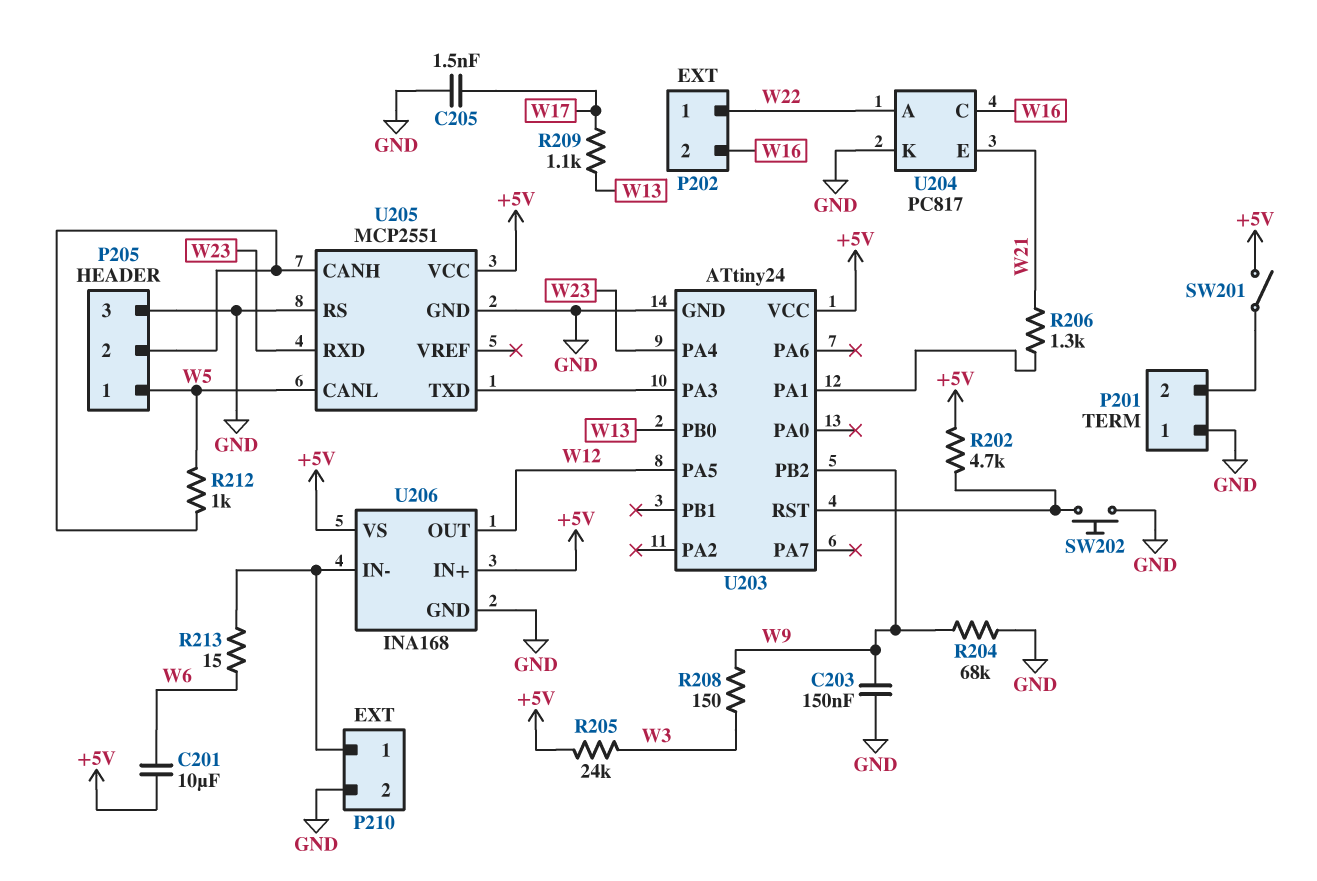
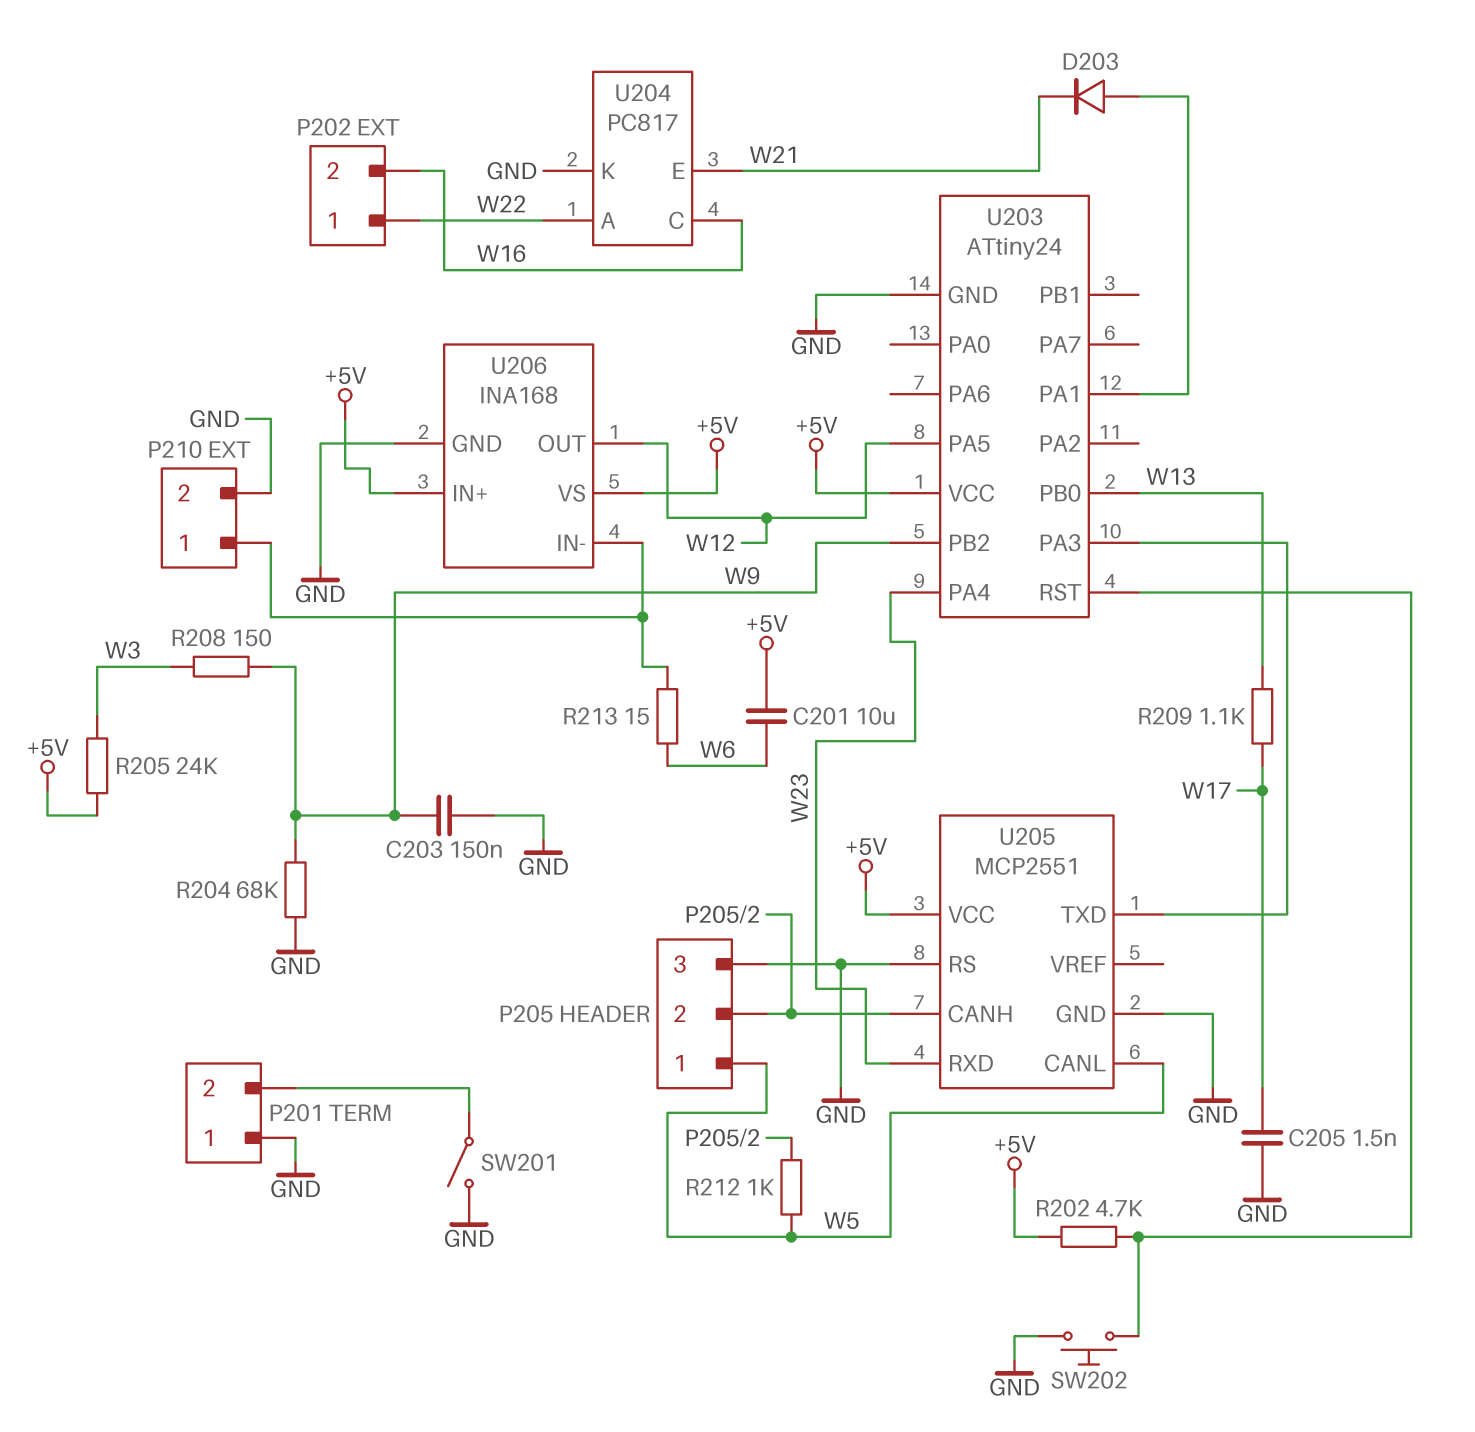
D203: none -> diode (A U203/PA1, K W21)
R206: 1.3k (U203/PA1, W21) -> none
SW201: switch (+5V, P201/2) -> switch (GND, P201/2)

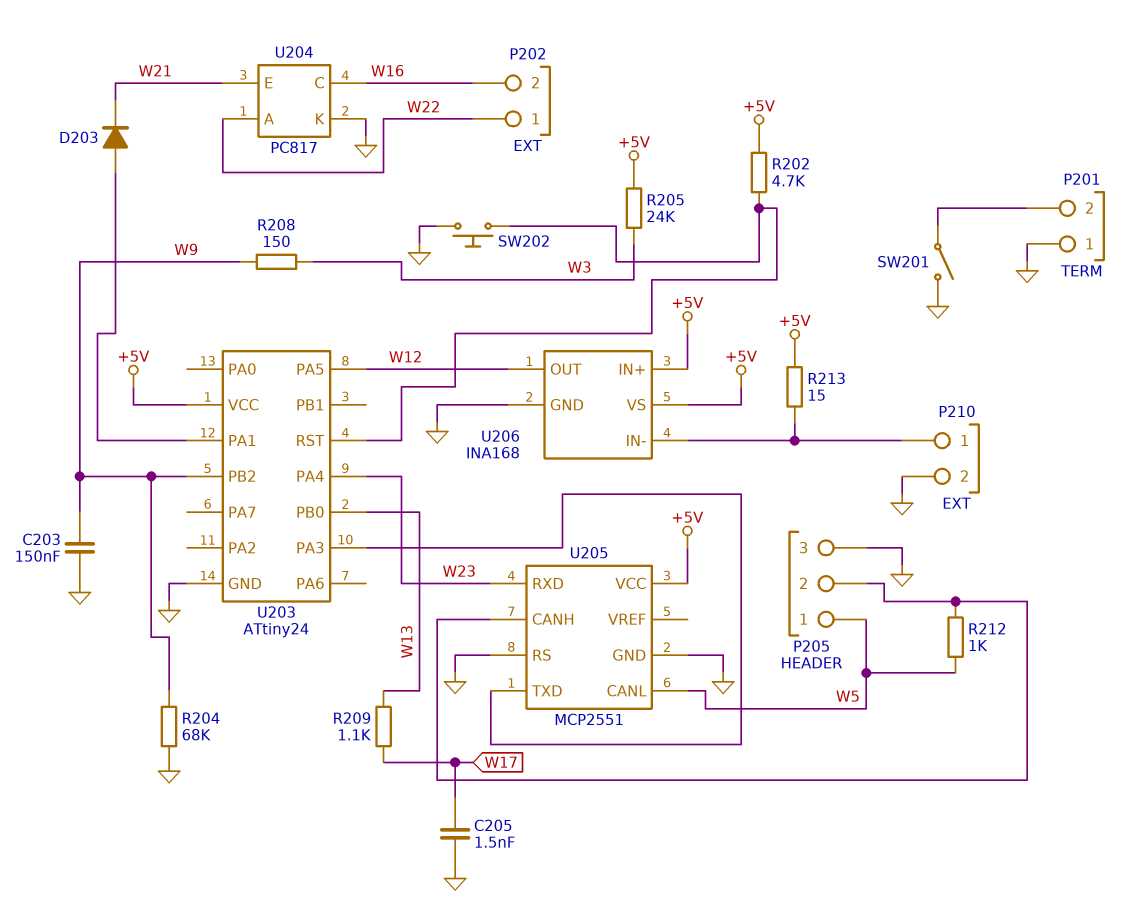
C201: 10uF (+5V, W6) -> none
R213: 15 (P210/1, W6) -> 15 (+5V, P210/1)

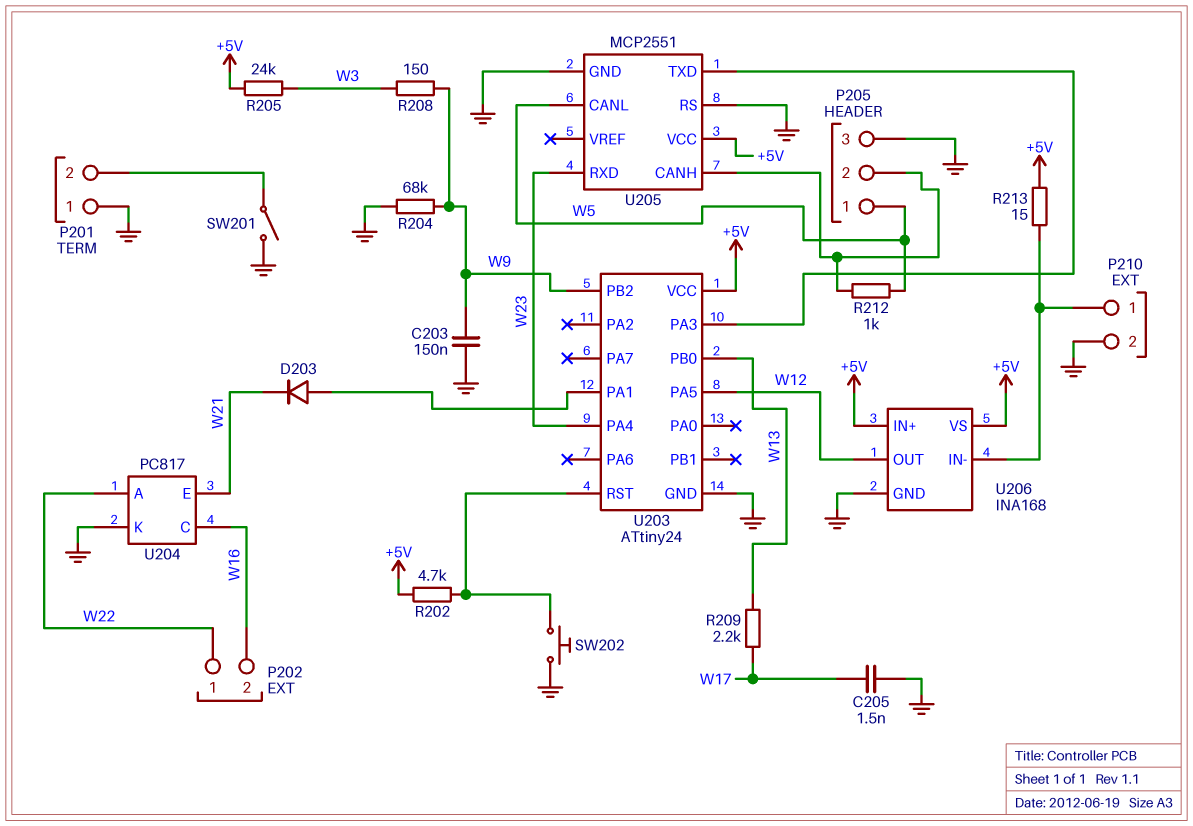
R209: 1.1k (W13, W17) -> 2.2k (W13, W17)

